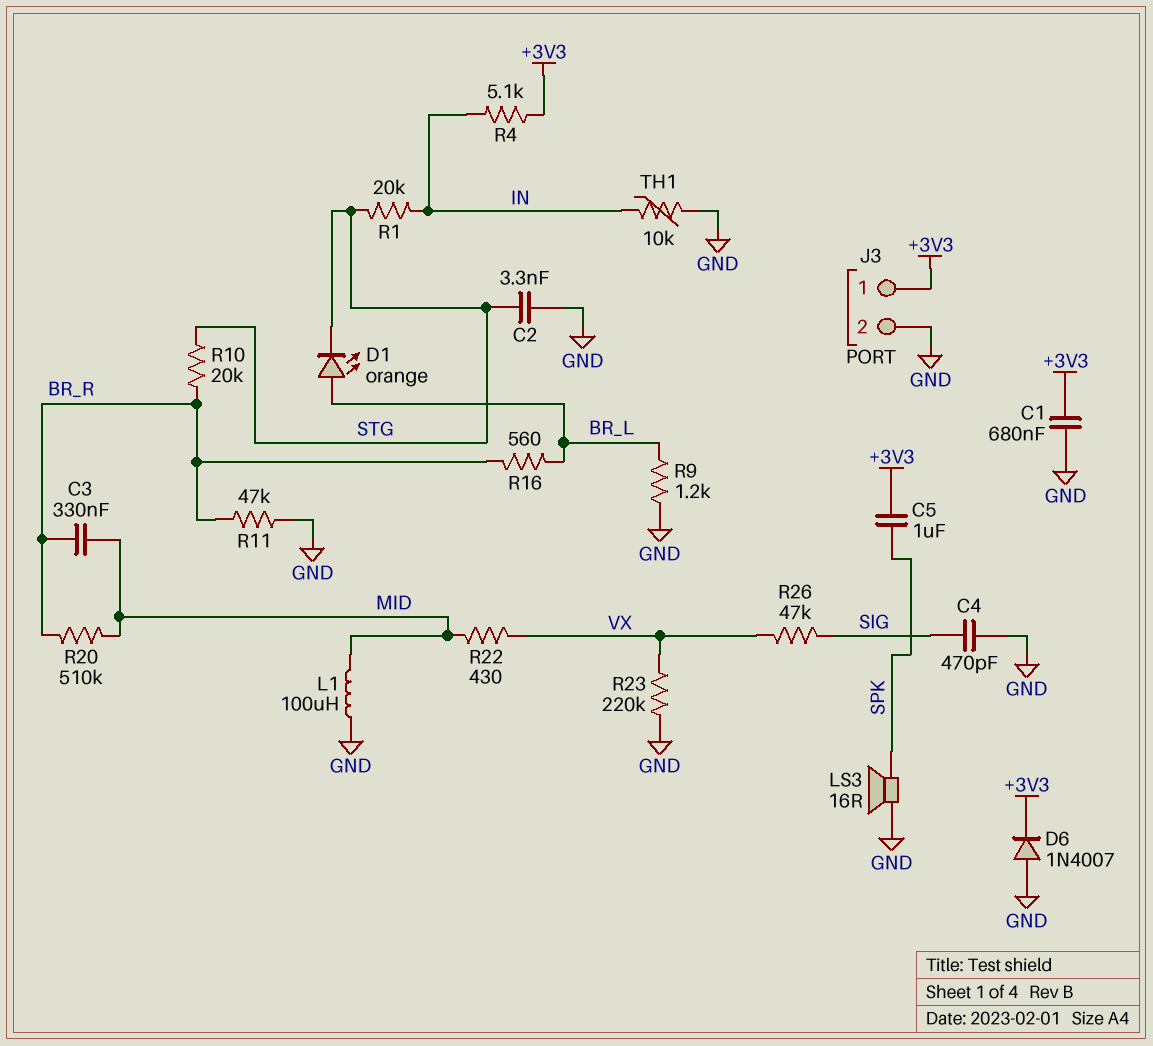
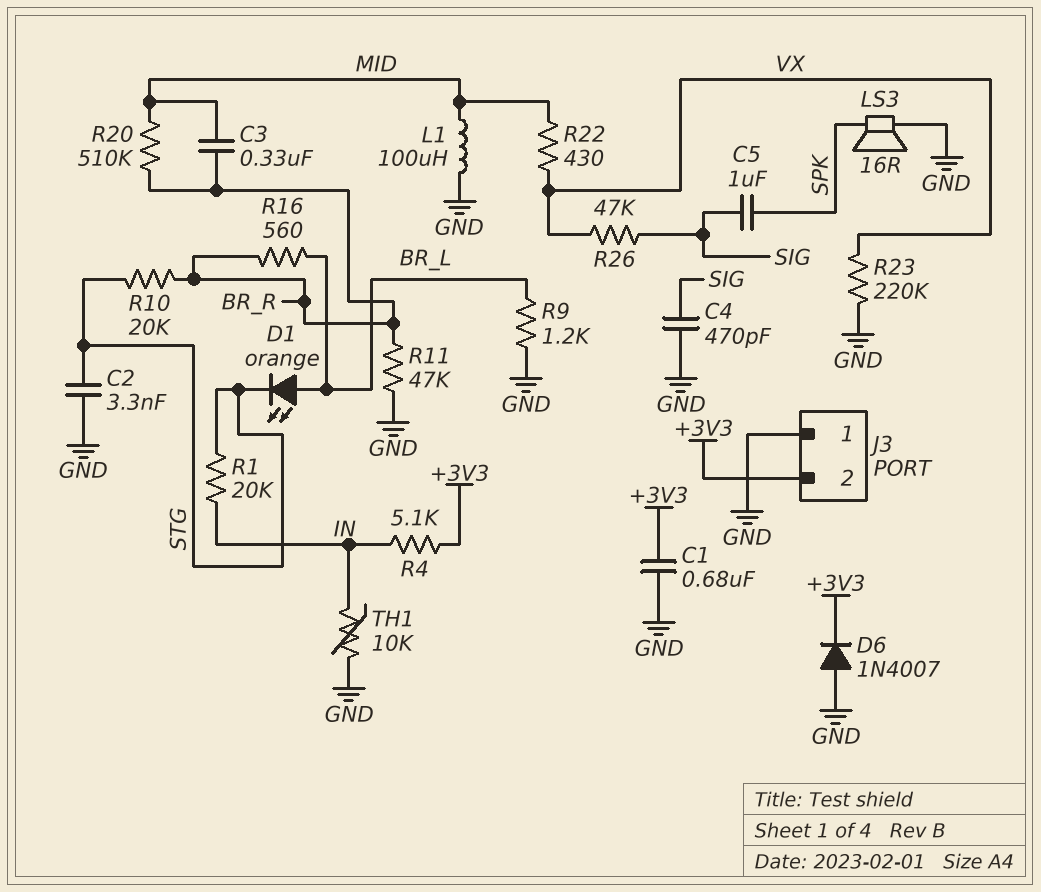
C5: 1uF (+3V3, SPK) -> 1uF (SIG, SPK)
J3 pin 1: +3V3 -> GND
J3 pin 2: GND -> +3V3

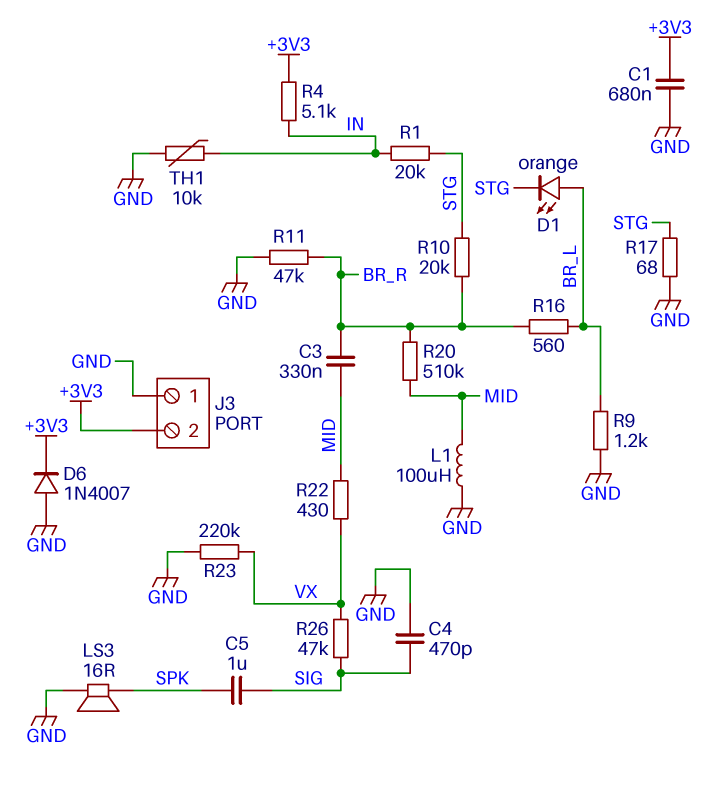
C2: 3.3nF (GND, STG) -> none
R17: none -> 68 (GND, STG)

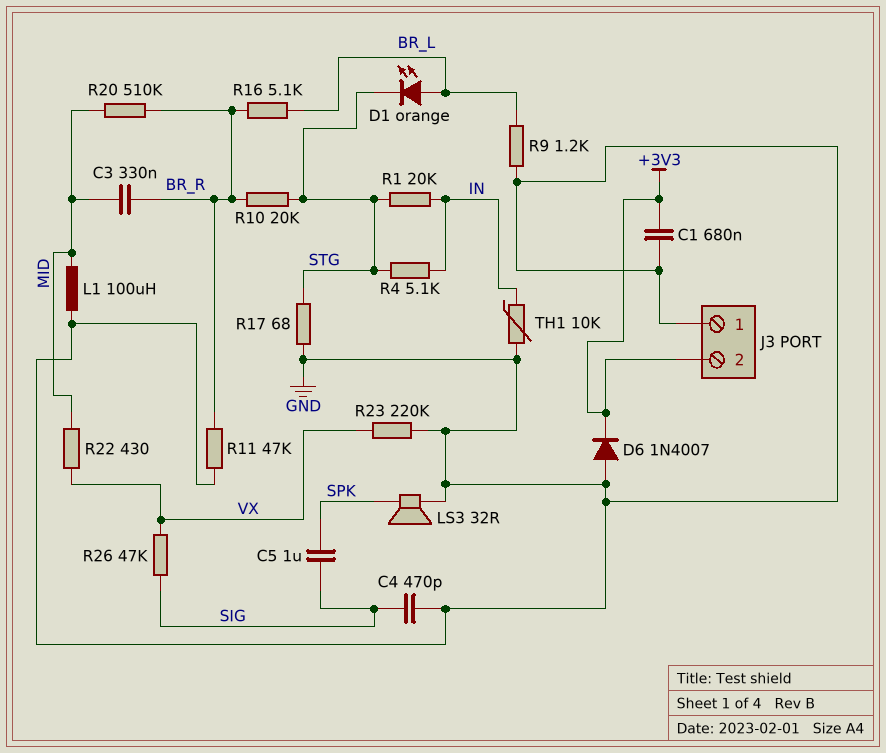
LS3: speaker 16R (GND, SPK) -> speaker 32R (GND, SPK)
R4: 5.1k (+3V3, IN) -> 5.1k (IN, STG)
R16: 560 (BR_L, BR_R) -> 5.1k (BR_L, BR_R)

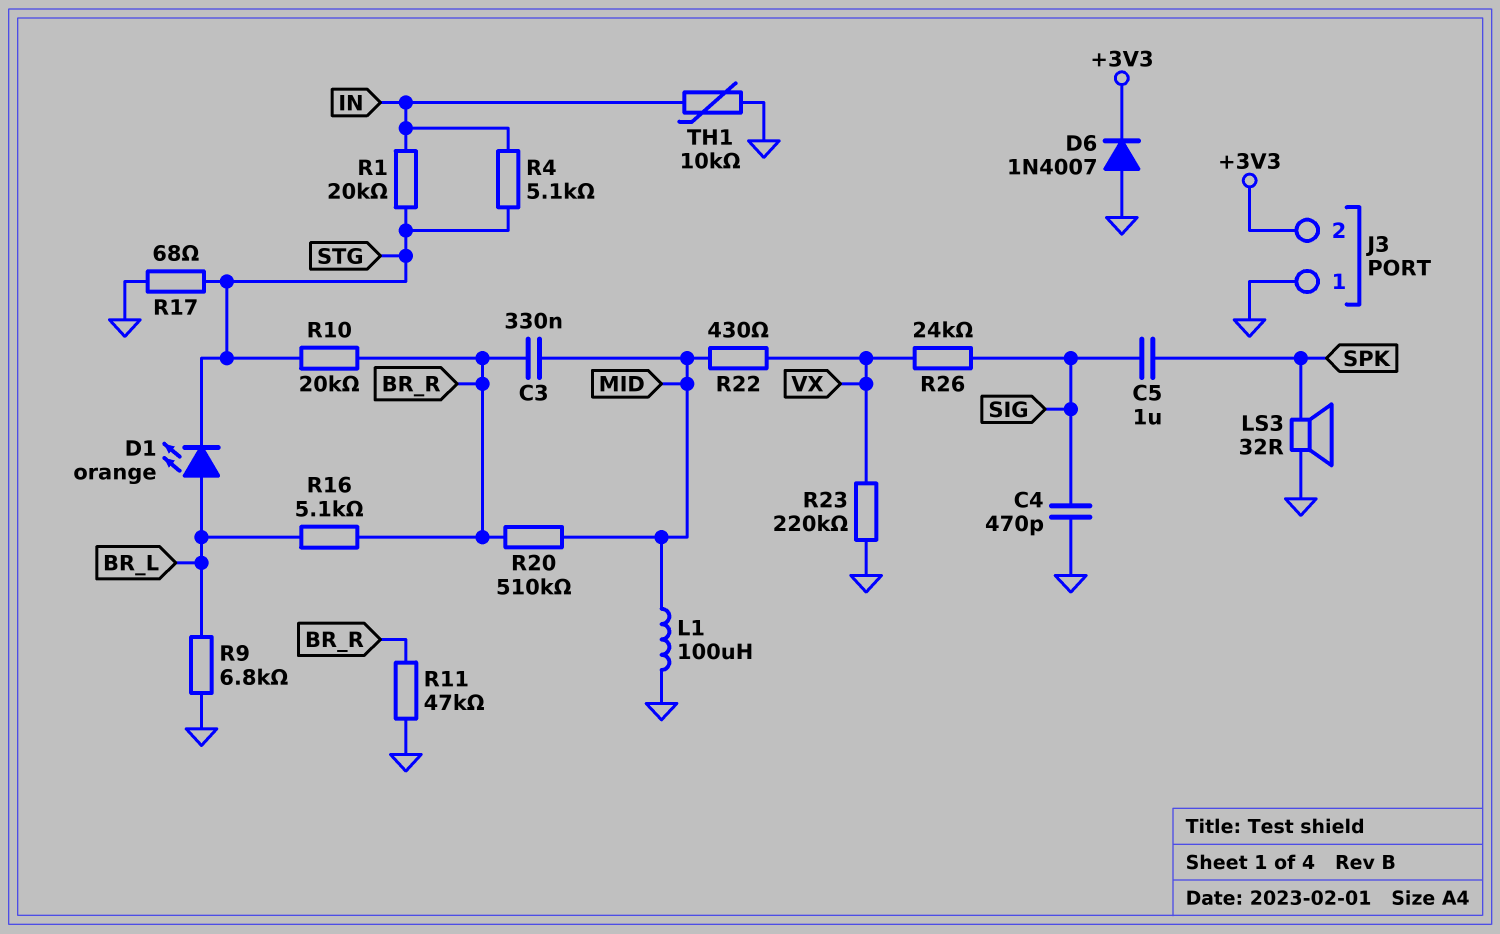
C1: 680nF (+3V3, GND) -> none
R9: 1.2k (BR_L, GND) -> 6.8k (BR_L, GND)
R26: 47k (SIG, VX) -> 24k (SIG, VX)

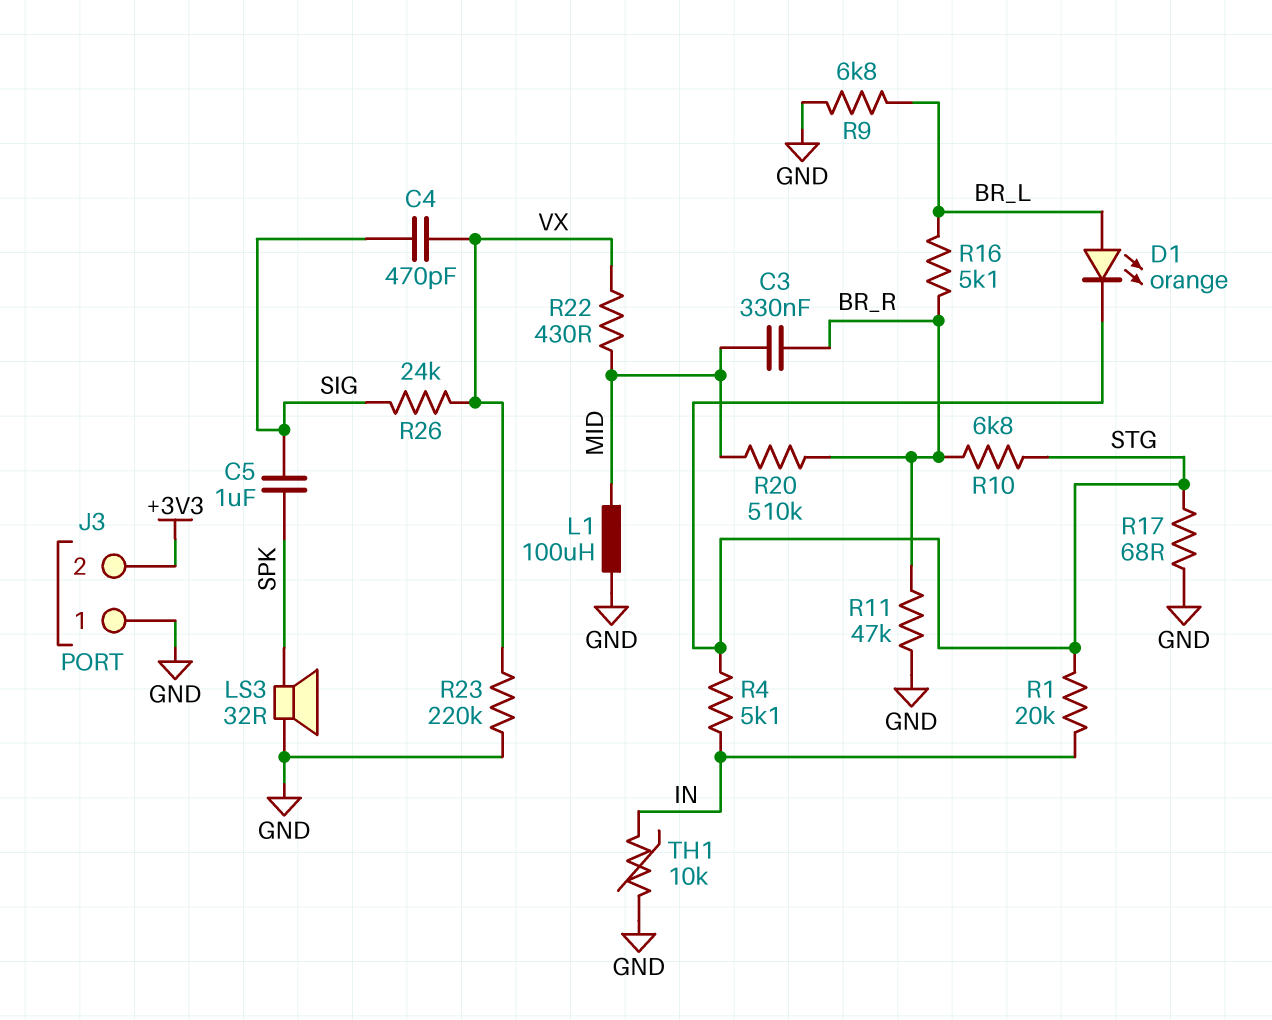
C4: 470pF (GND, SIG) -> 470pF (SIG, VX)
D6: diode 1N4007 (A GND, K +3V3) -> none
R10: 20k (BR_R, STG) -> 6.8k (BR_R, STG)

